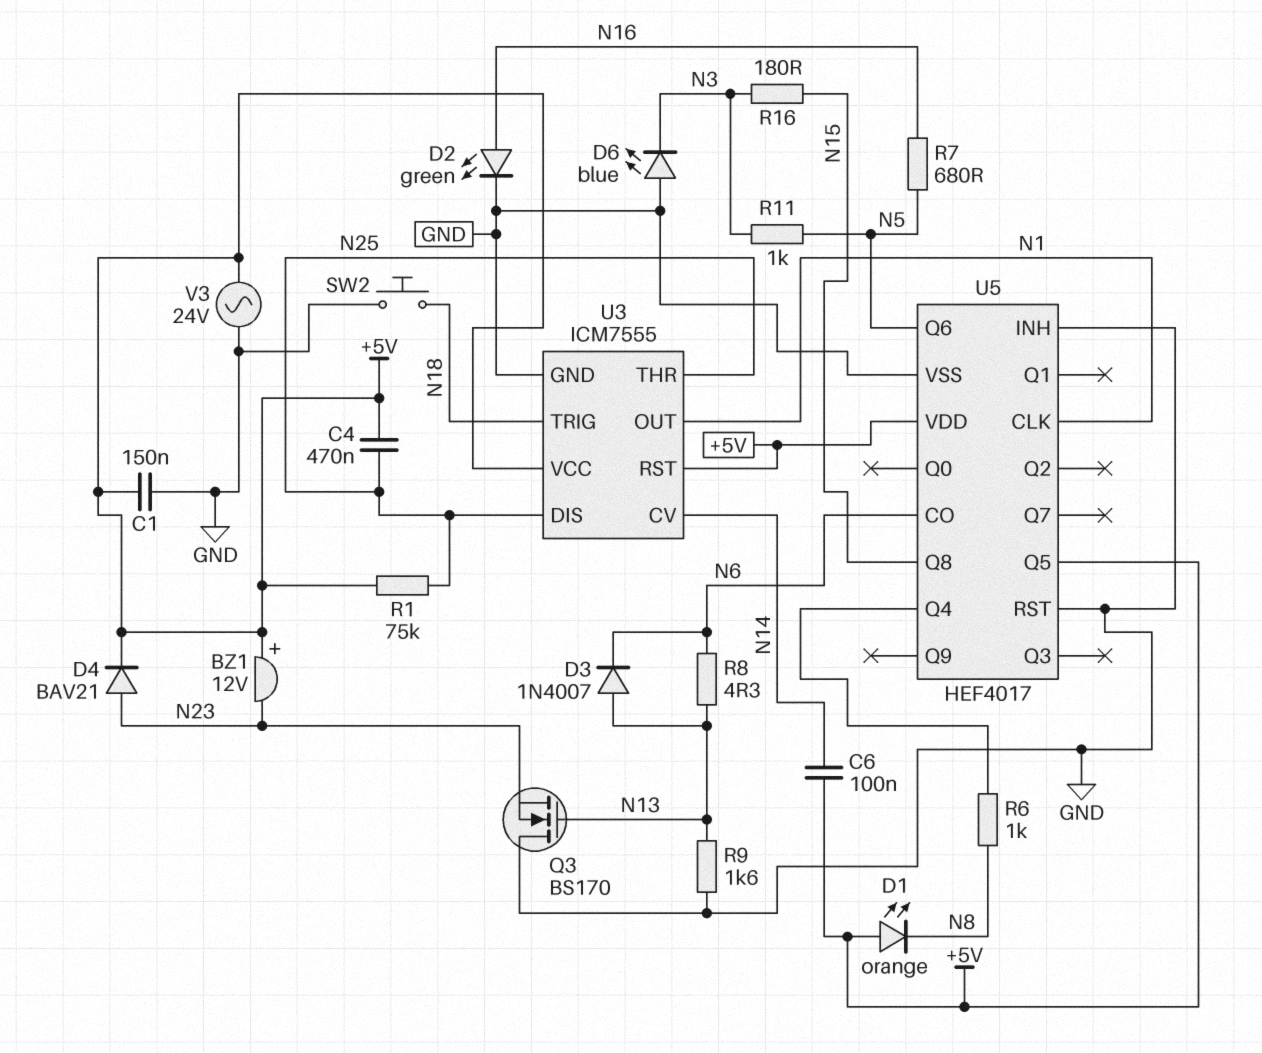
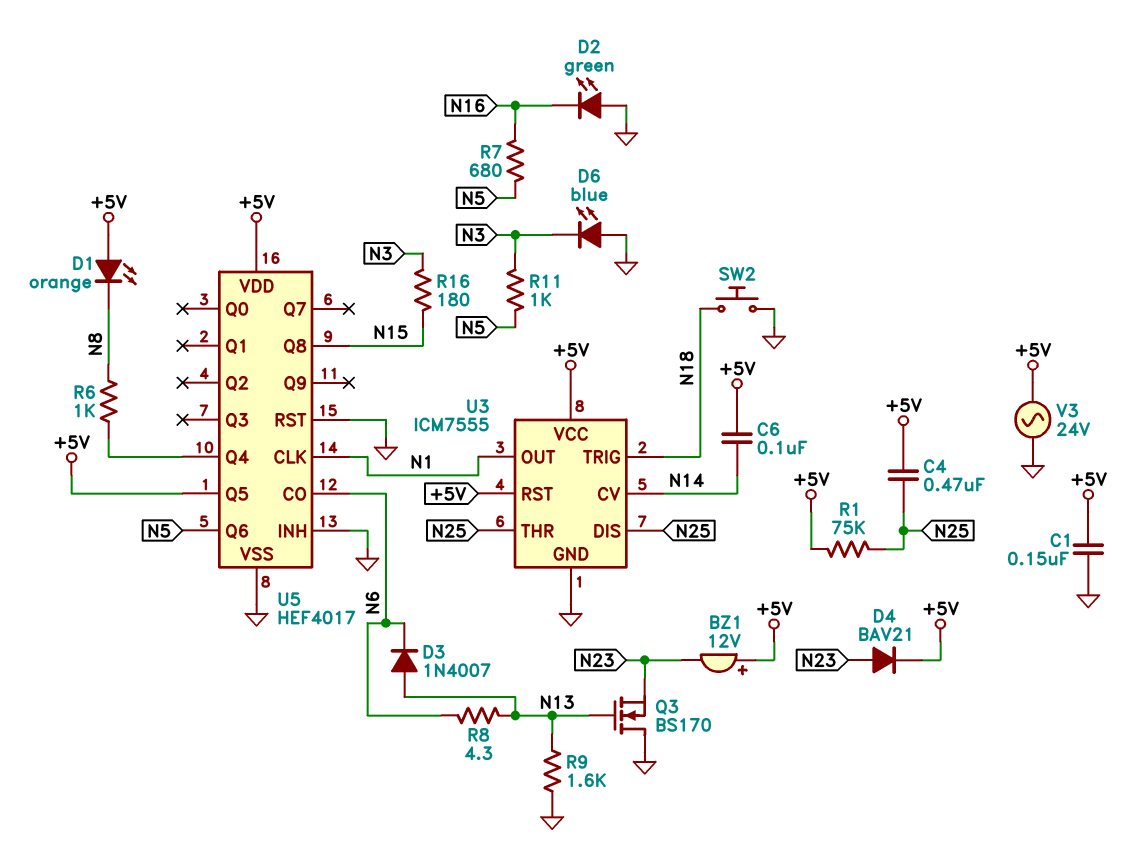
D2: LED green (A N16, K GND) -> LED green (A GND, K N16)

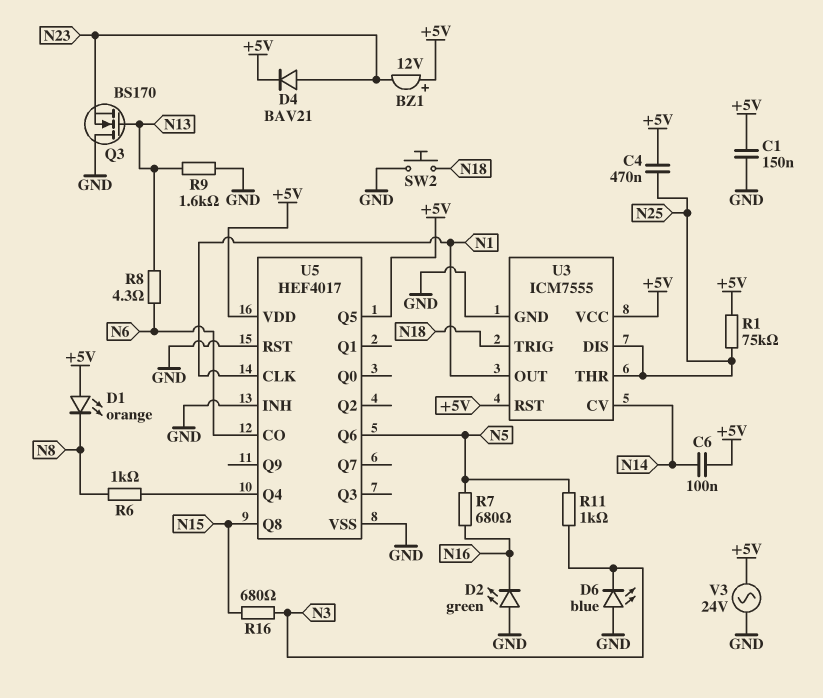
D3: diode 1N4007 (A N13, K N6) -> none
R16: 180 (N3, N15) -> 680 (N3, N15)

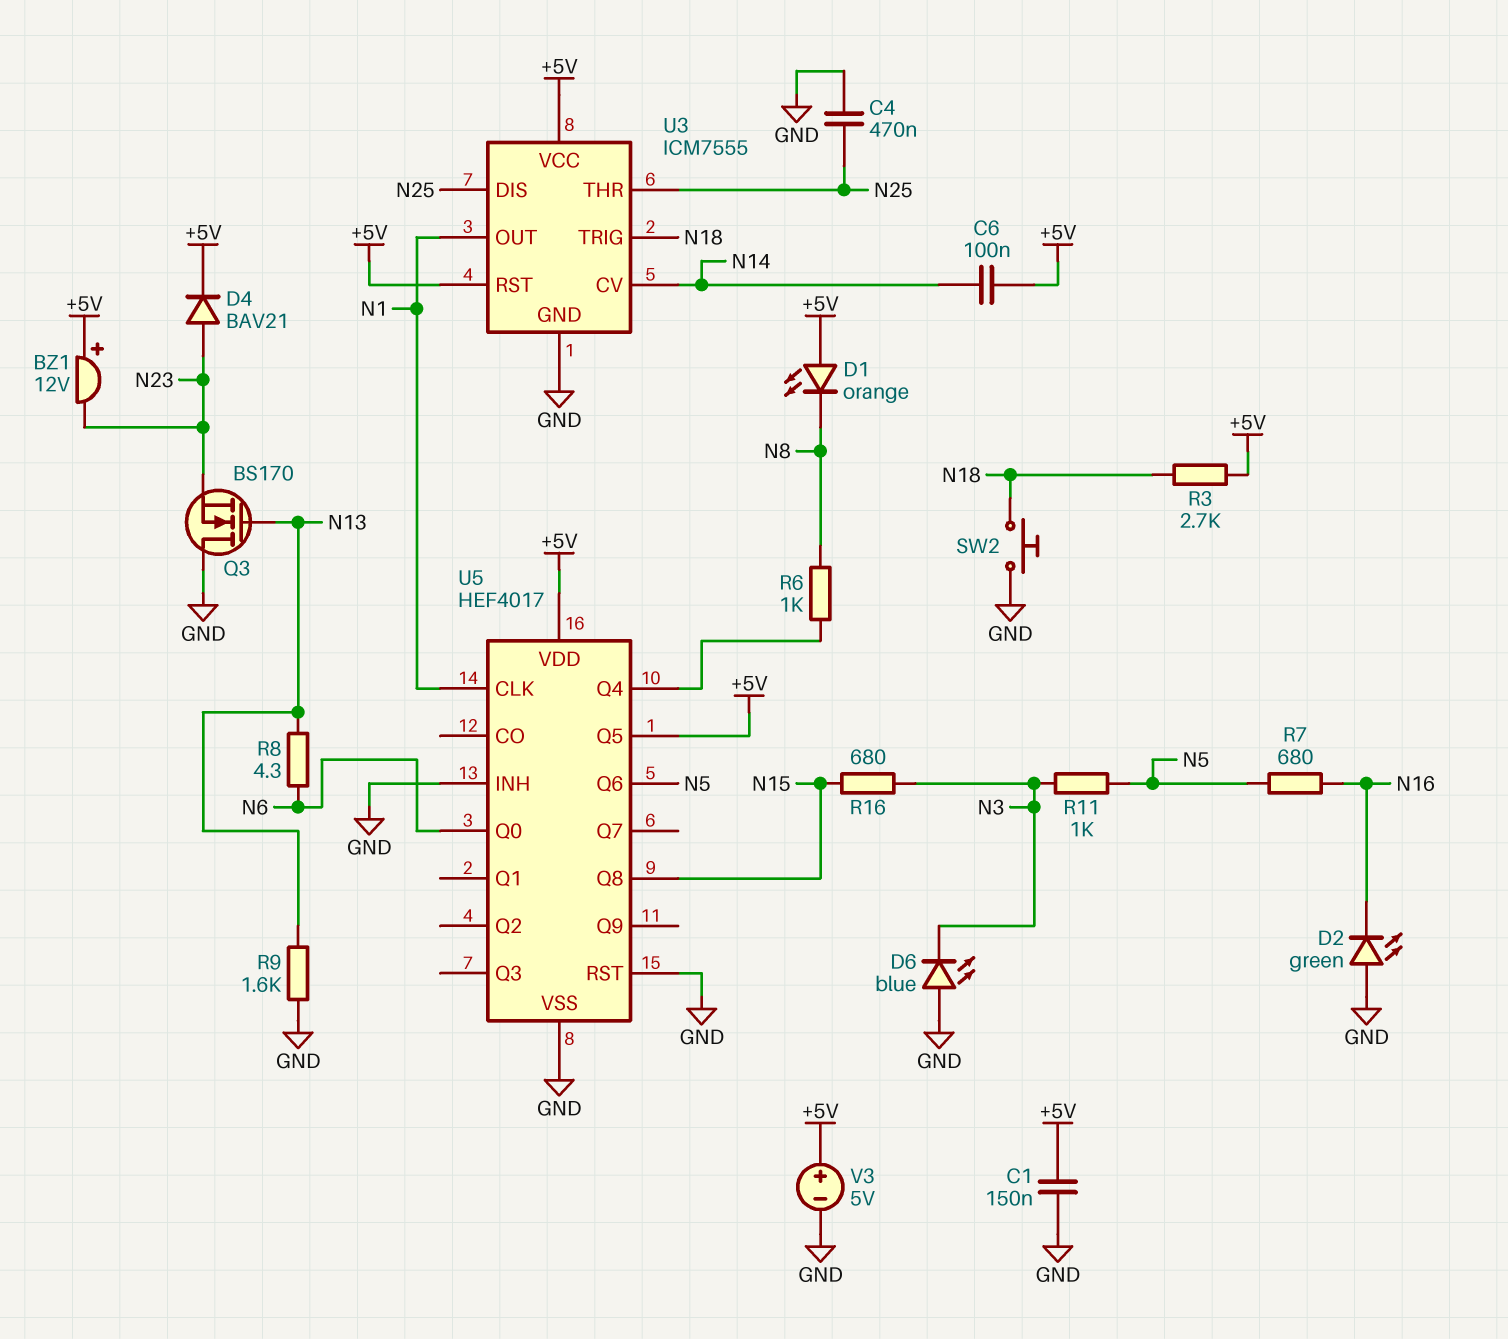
C4: 470nF (+5V, N25) -> 470nF (GND, N25)
R1: 75k (+5V, N25) -> none
R3: none -> 2.7k (+5V, N18)
U5 pin CO: N6 -> none
U5 pin Q0: none -> N6
V3: AC 24V (+5V, GND) -> 5V (plus +5V, minus GND)

